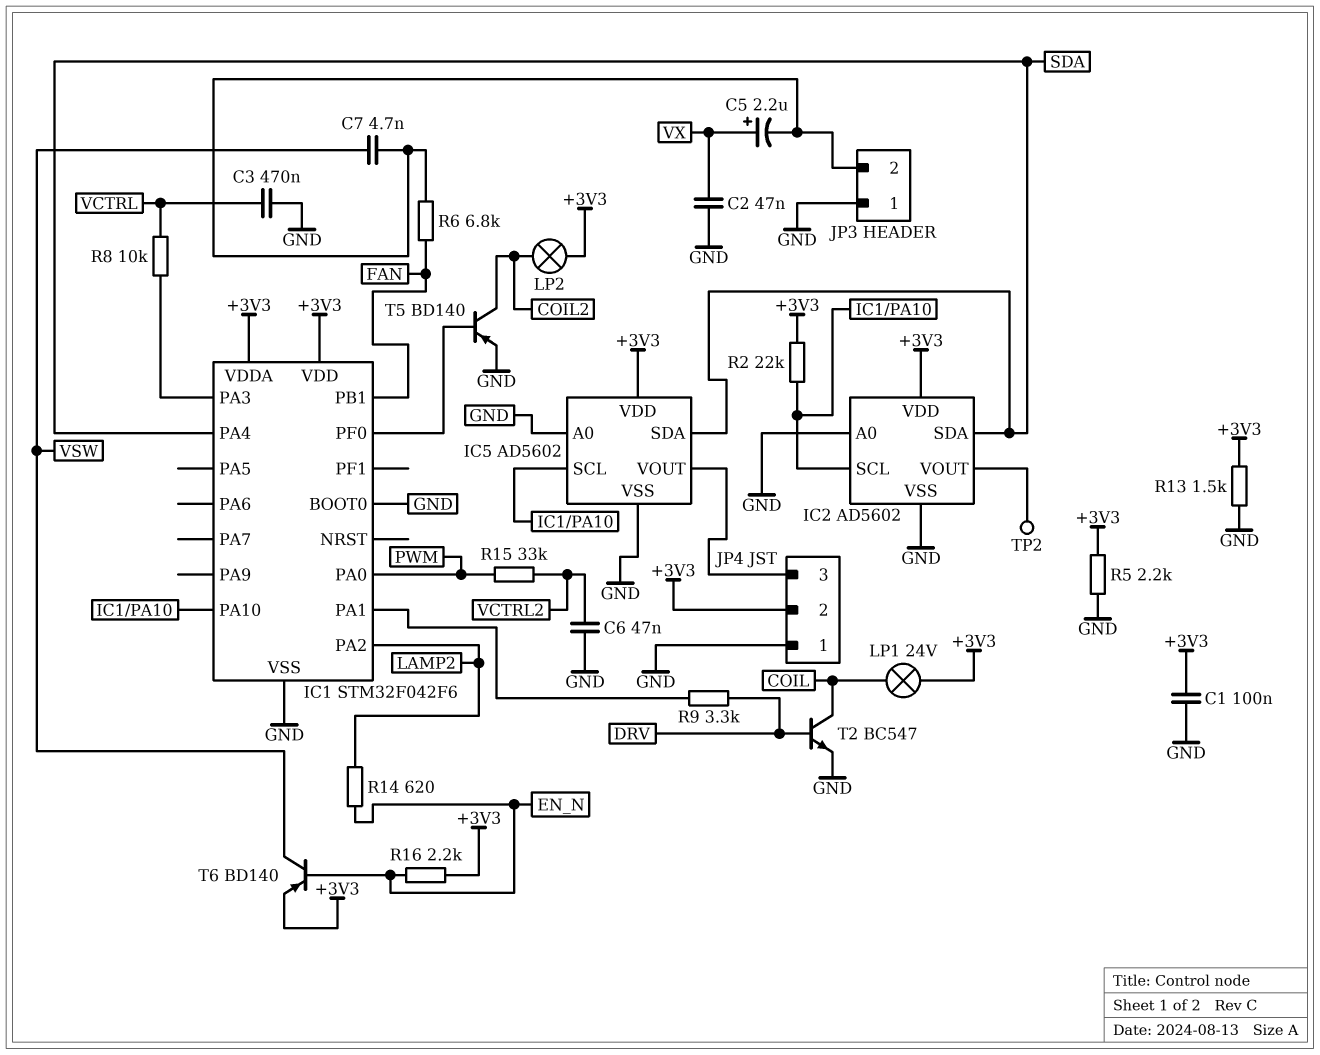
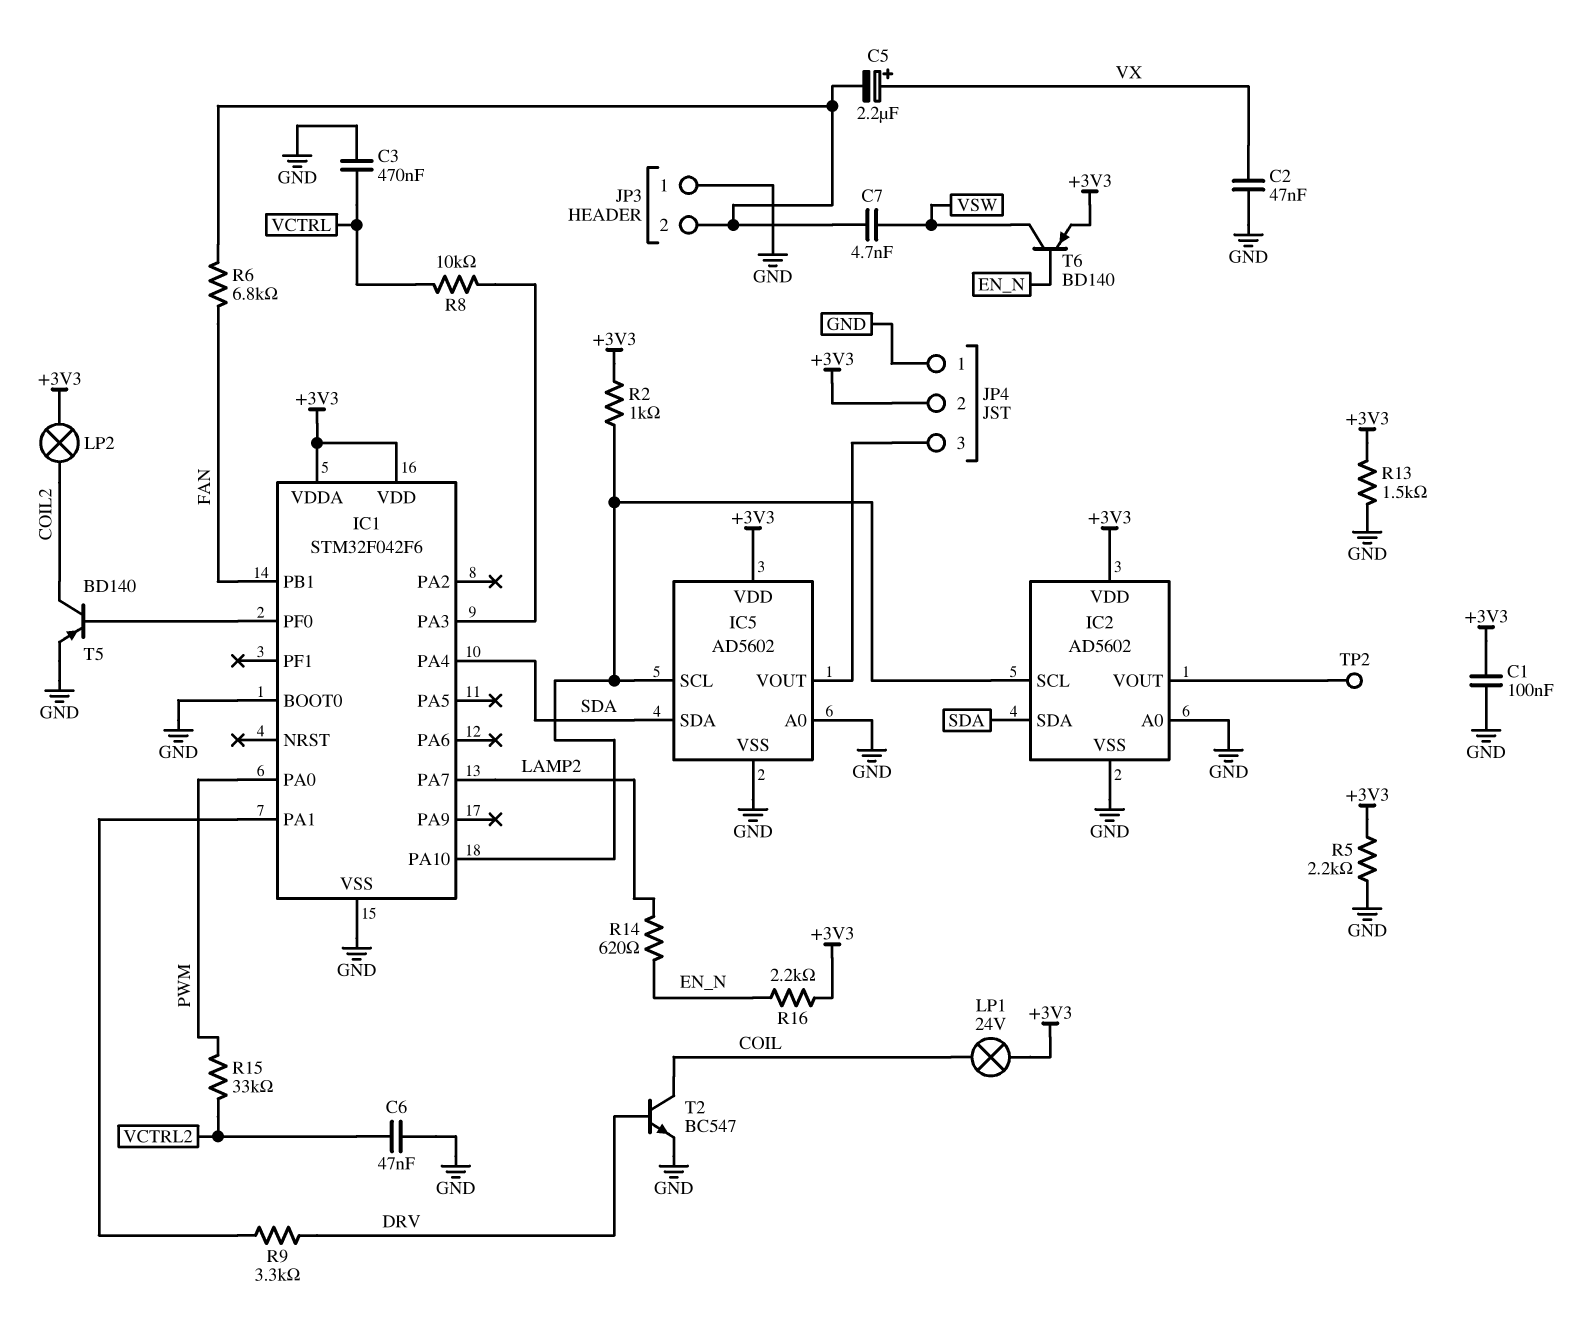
IC1 pin PA2: LAMP2 -> none
IC1 pin PA7: none -> LAMP2
R2: 22k (+3V3, IC1/PA10) -> 1k (+3V3, IC1/PA10)

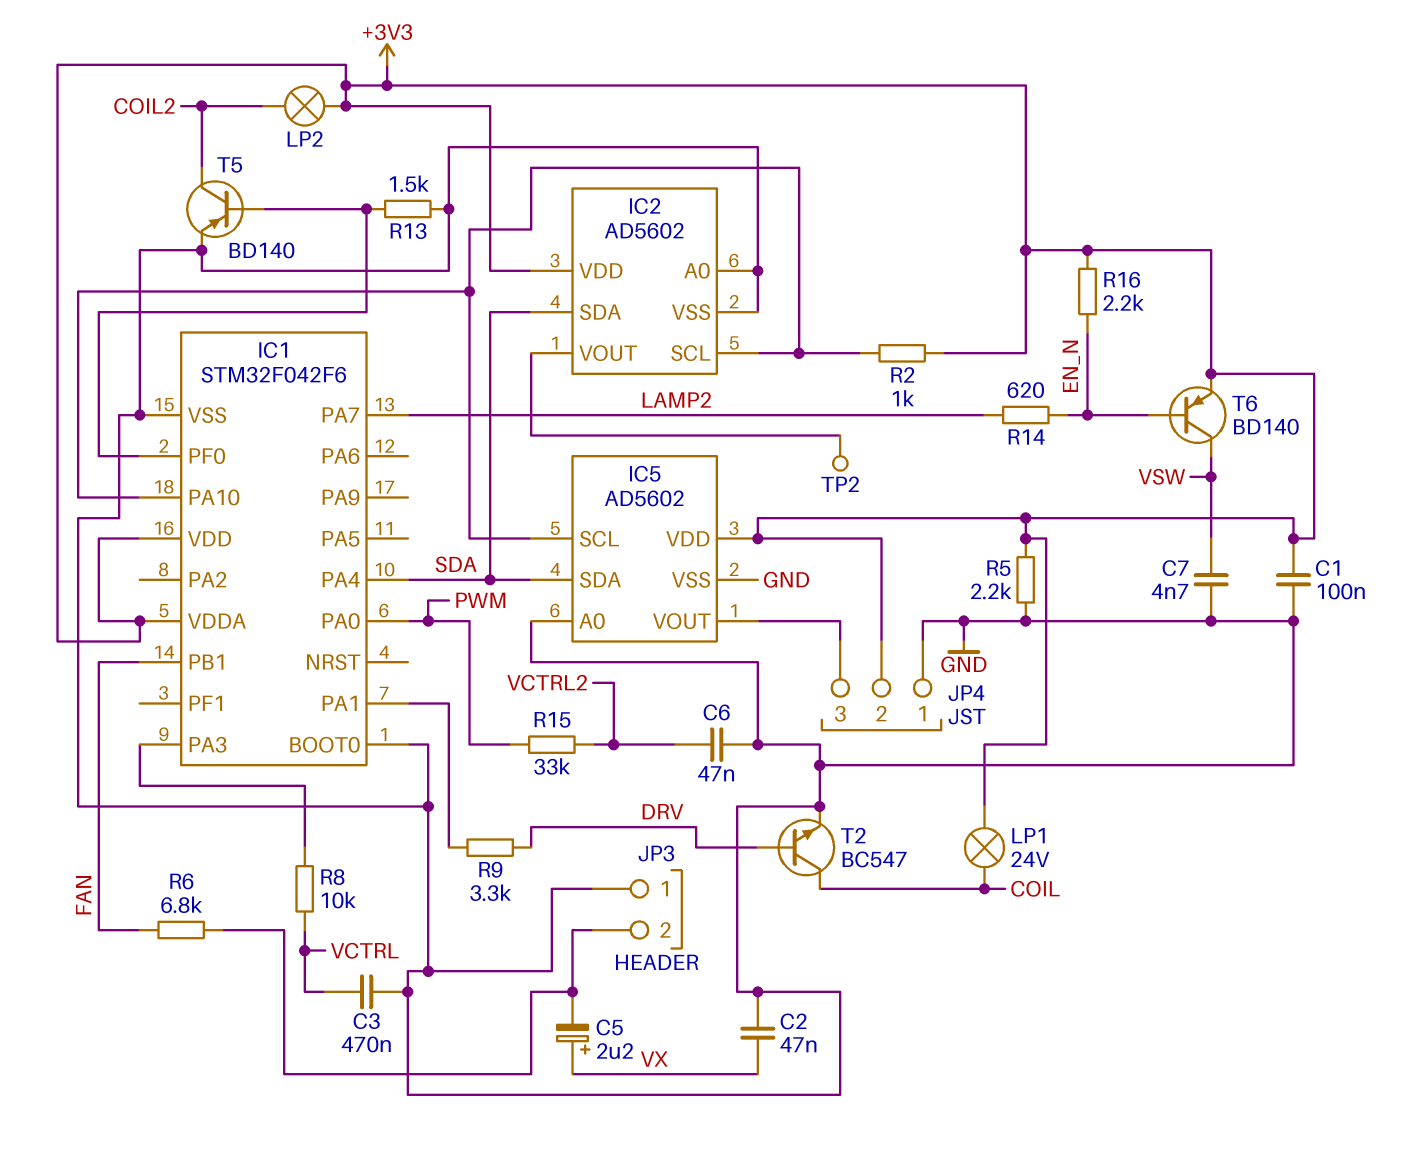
C7: 4.7nF (JP3/2, VSW) -> 4.7nF (GND, VSW)
R13: 1.5k (+3V3, GND) -> 1.5k (GND, IC1/PF0)

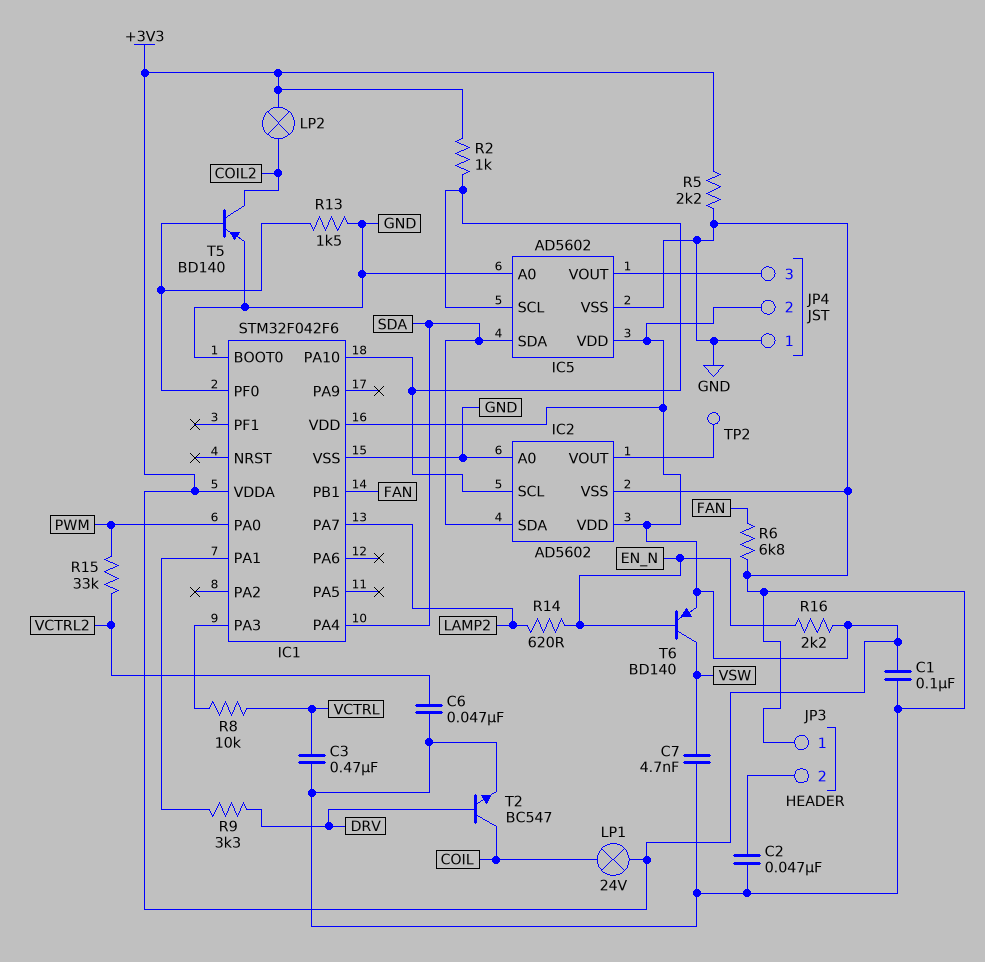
C2: 47nF (GND, VX) -> 47nF (GND, JP3/2)
C5: 2.2uF (plus VX, minus JP3/2) -> none
R6: 6.8k (FAN, JP3/2) -> 6.8k (FAN, GND)

